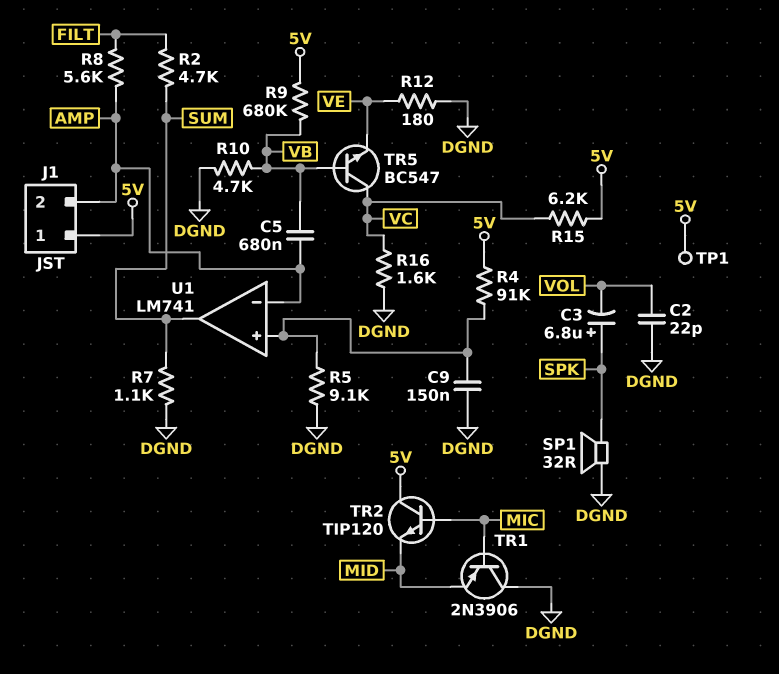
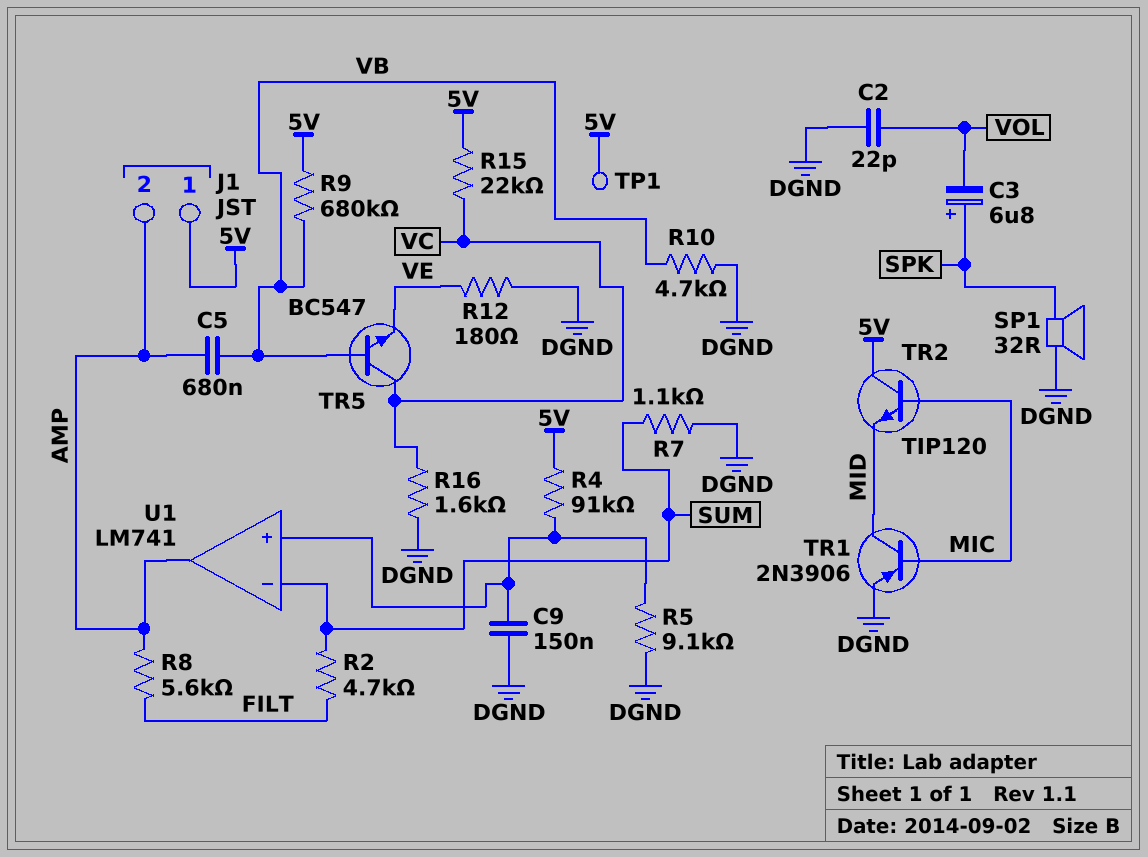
R15: 6.2k (5V, VC) -> 22k (5V, VC)
TR1: PNP 2N3906 (B MIC, C DGND, E MID) -> PNP 2N3906 (B MIC, C MID, E DGND)
U1 pin in-: AMP -> SUM
U1 pin out: SUM -> AMP

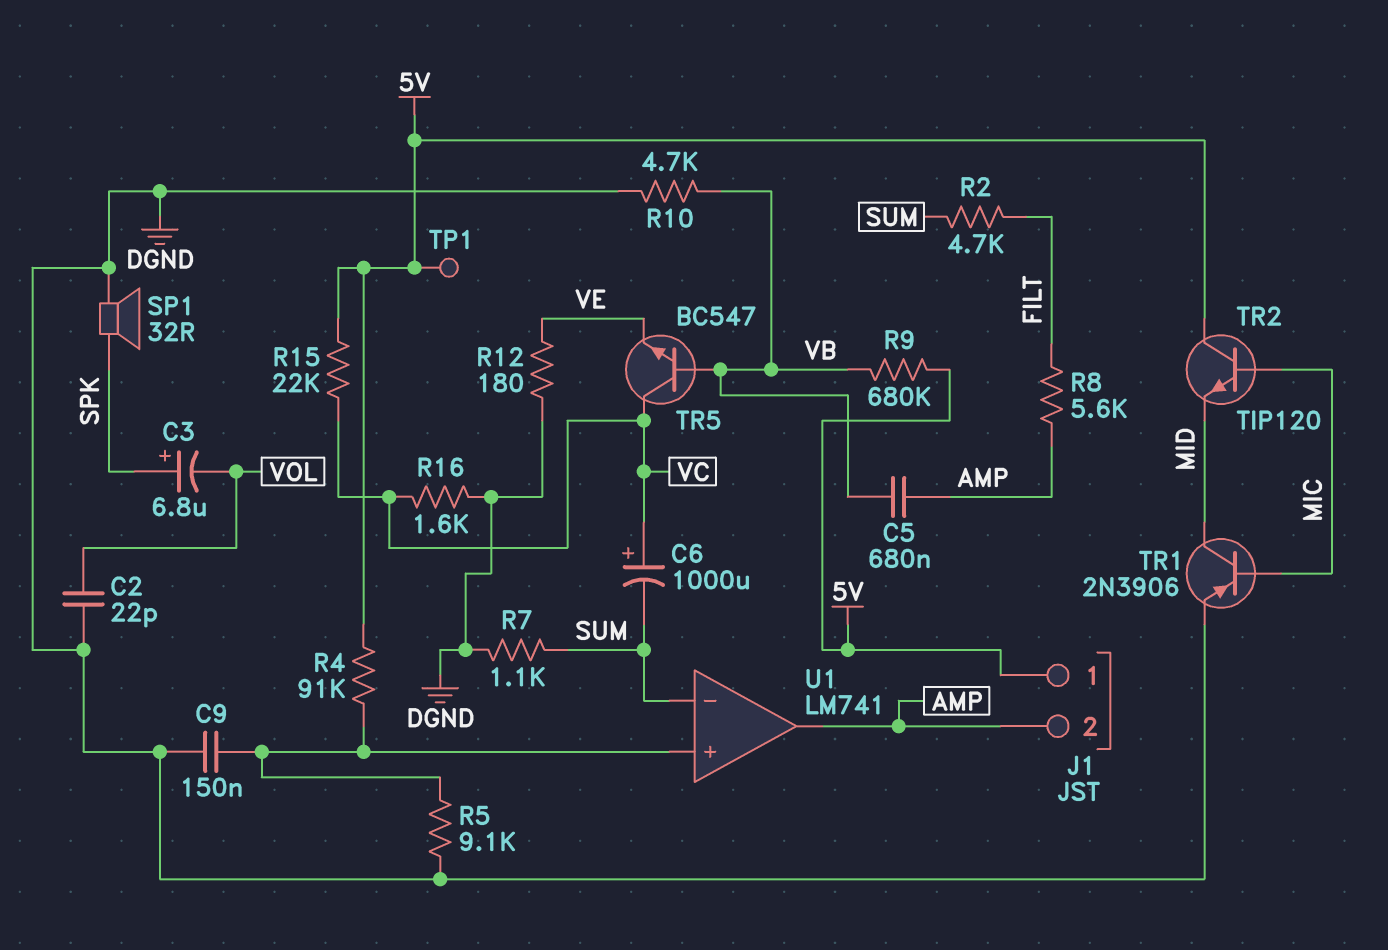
C6: none -> 1000uF (plus VC, minus SUM)

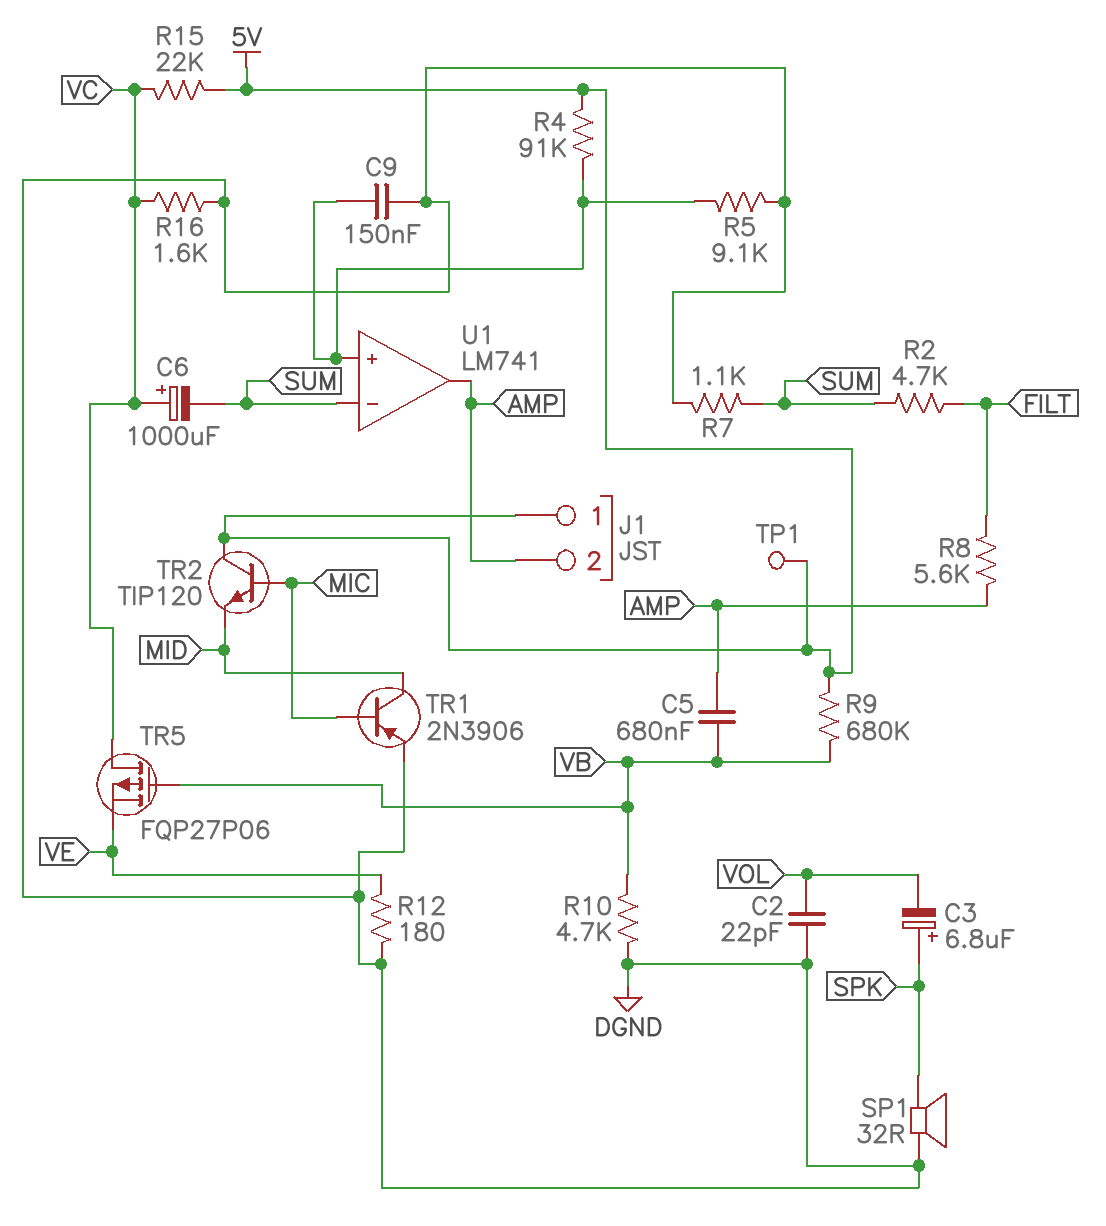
TR5: NPN BC547 (B VB, C VC, E VE) -> PMOS FQP27P06 (G VB, D VC, S VE)

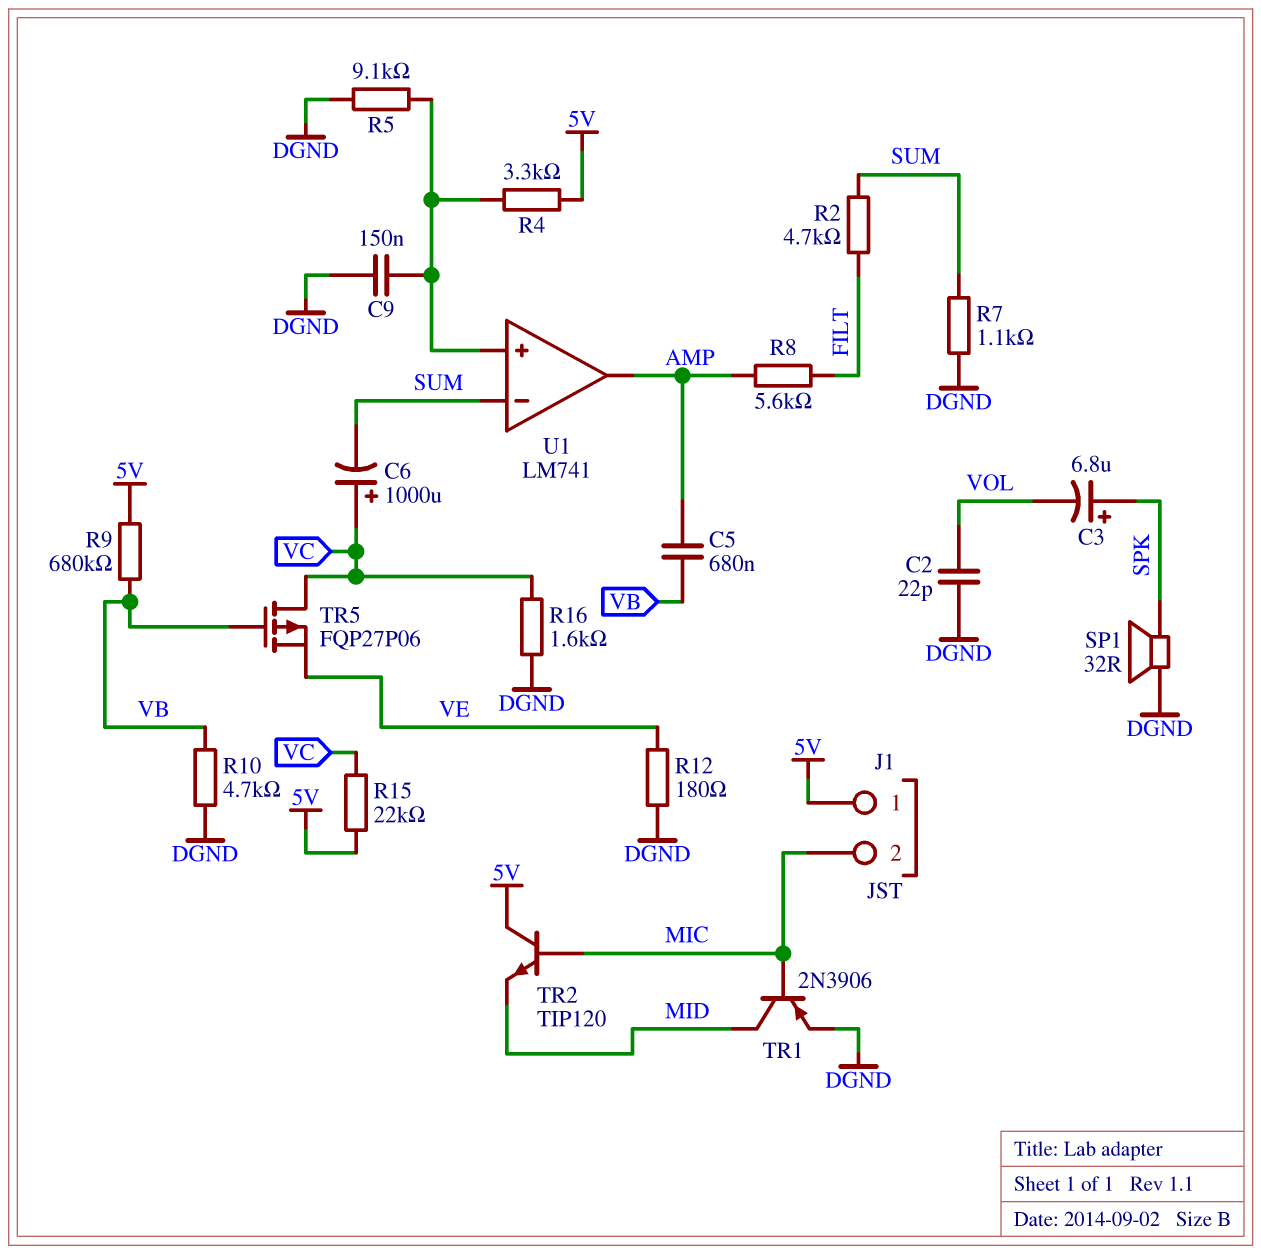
J1 pin 2: AMP -> MIC
R4: 91k (5V, U1/in+) -> 3.3k (5V, U1/in+)
TP1: test point (5V) -> none

